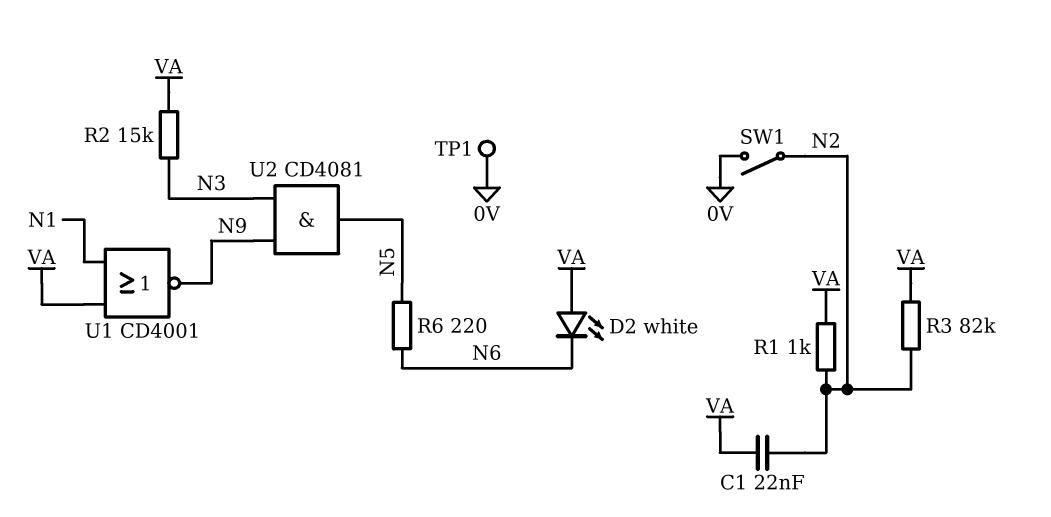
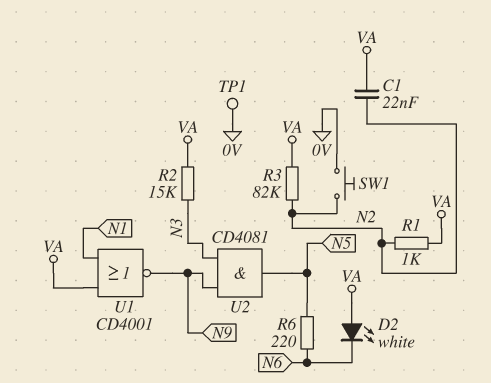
SW1: switch (0V, N2) -> button (0V, N2)

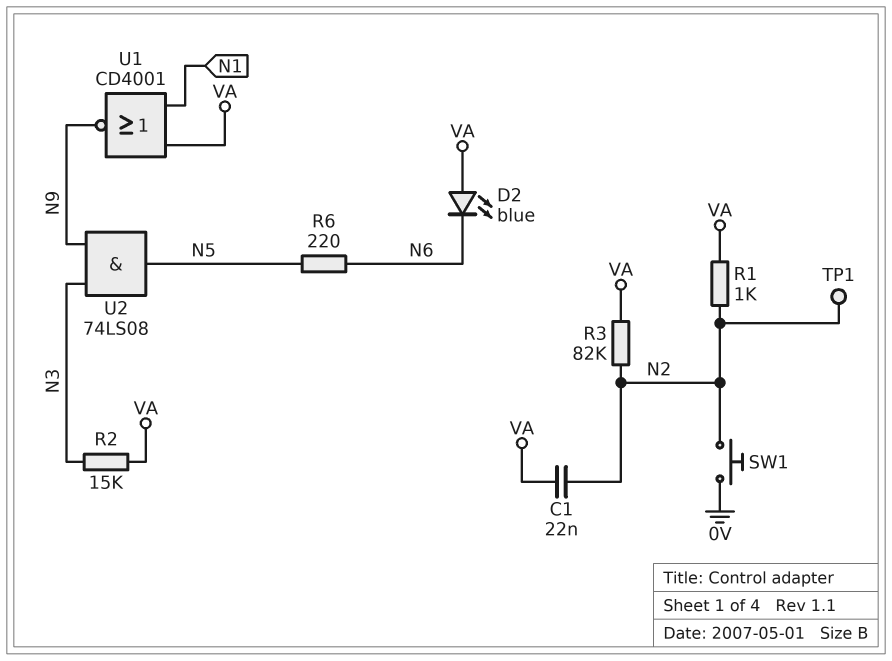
D2: LED white (A VA, K N6) -> LED blue (A VA, K N6)
TP1: test point (0V) -> test point (N2)
U2: AND CD4081 (in N3, in N9, out N5) -> AND 74LS08 (in N3, in N9, out N5)

